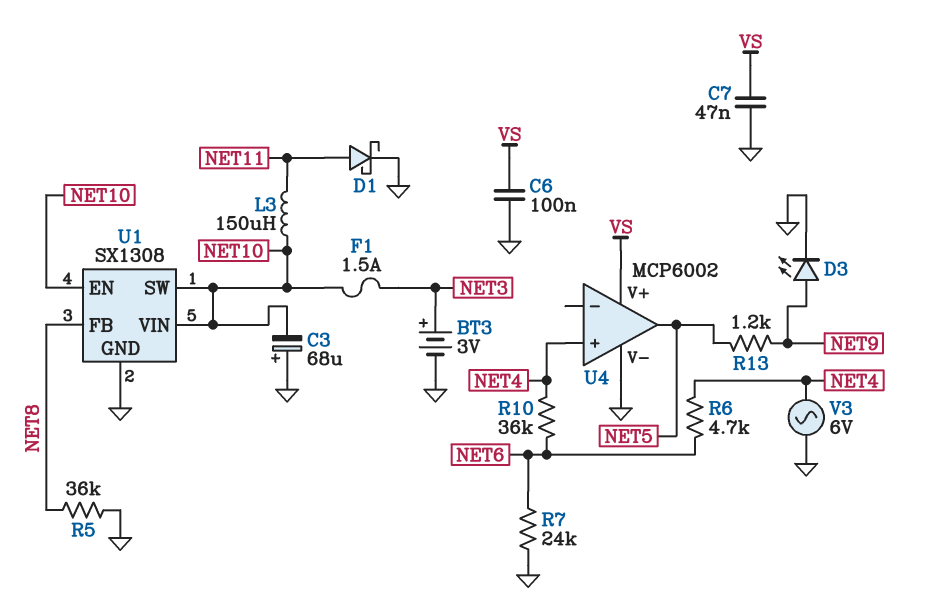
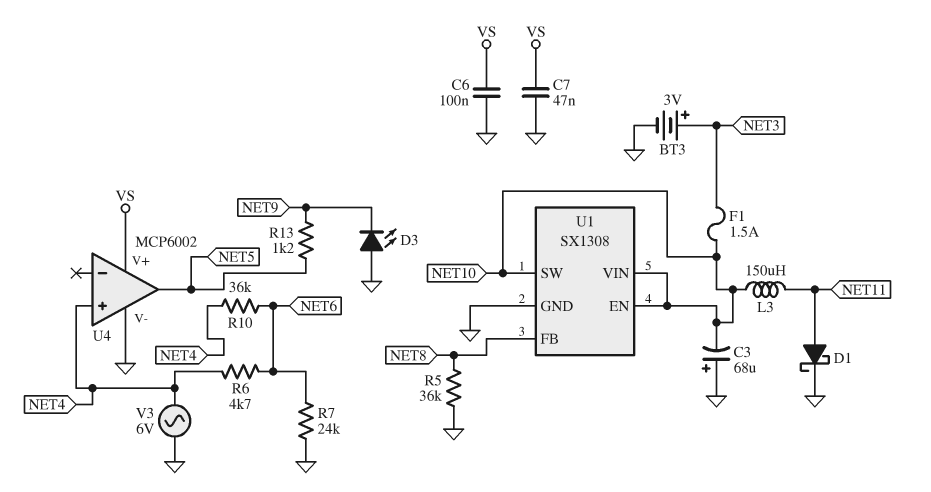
D3: LED (A NET9, K GND) -> LED (A GND, K NET9)

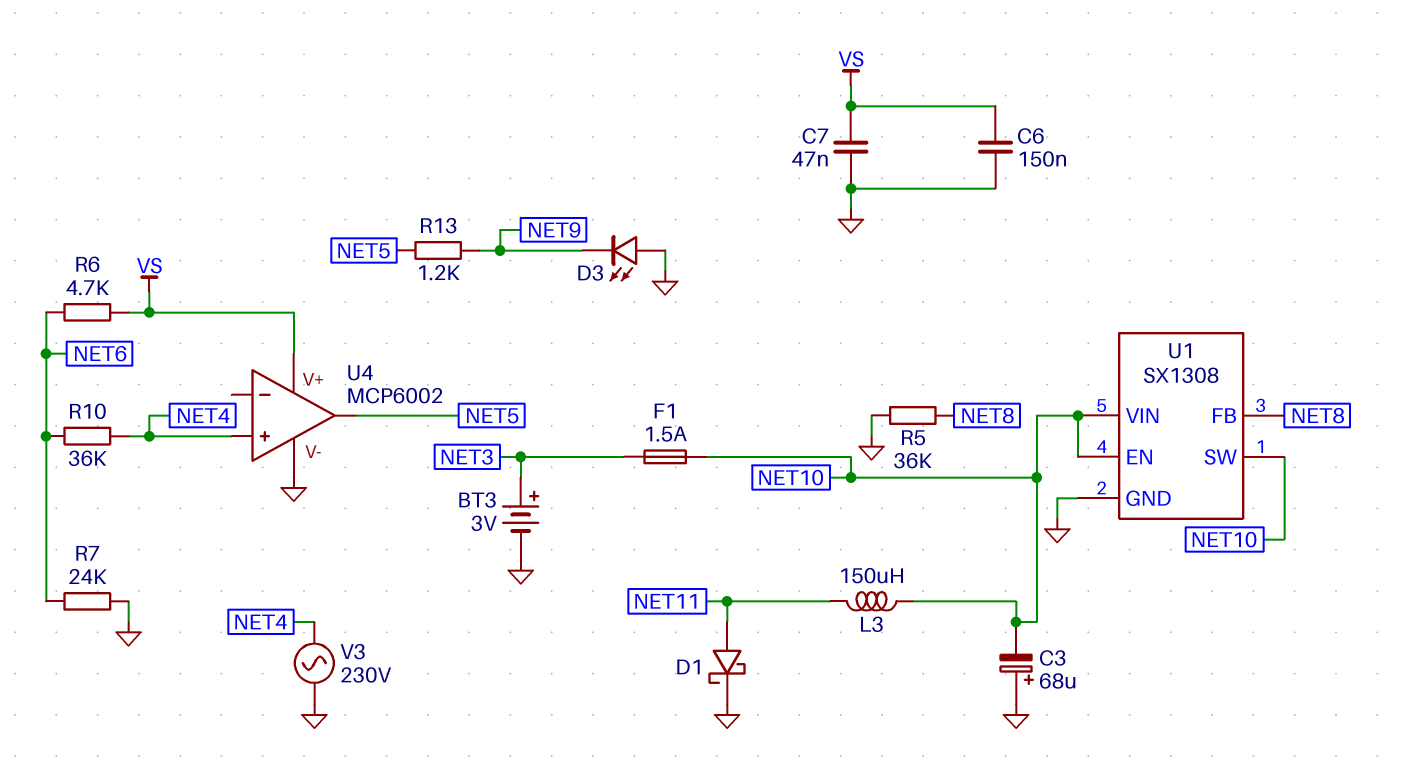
C6: 100nF (GND, VS) -> 150nF (GND, VS)
R6: 4.7k (NET4, NET6) -> 4.7k (NET6, VS)
V3: AC 6V (GND, NET4) -> AC 230V (GND, NET4)

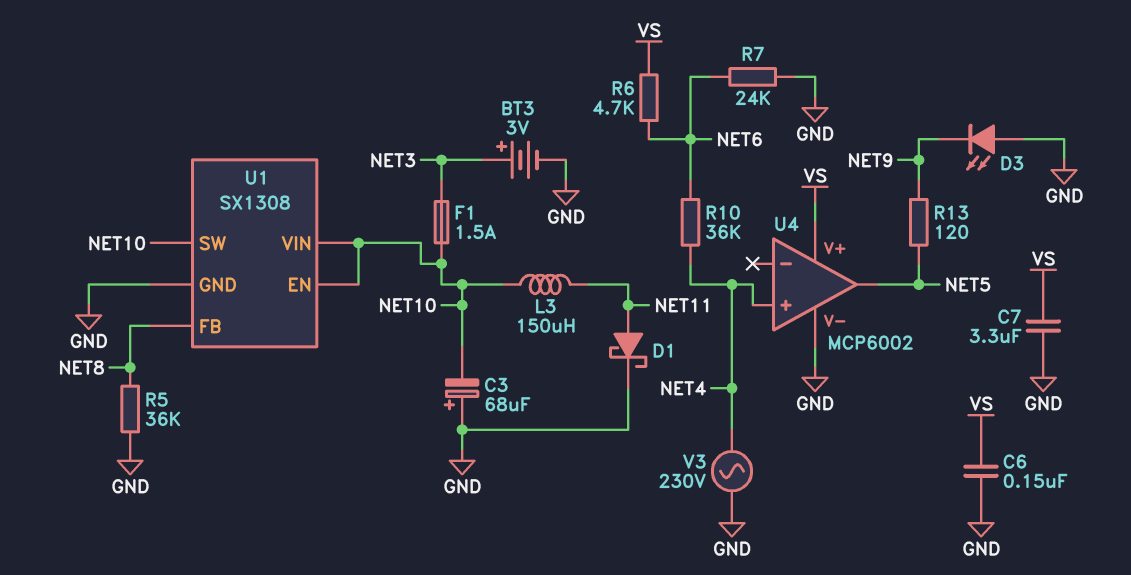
C7: 47nF (GND, VS) -> 3.3uF (GND, VS)
R13: 1.2k (NET5, NET9) -> 120 (NET5, NET9)

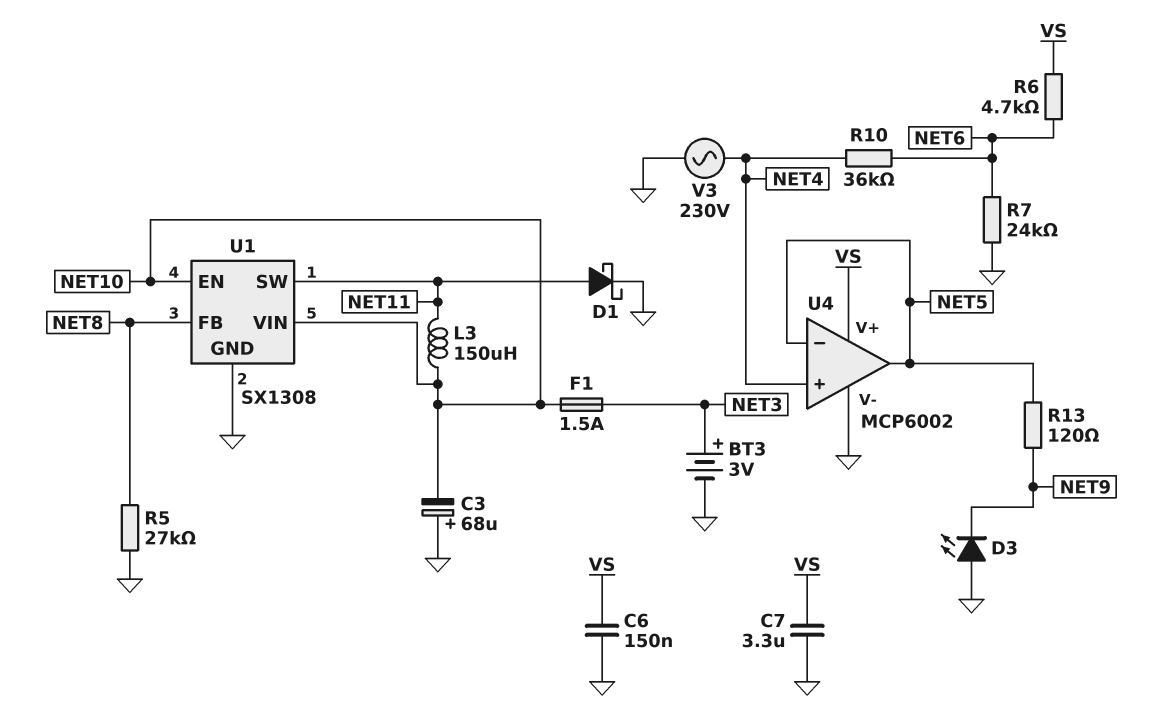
R5: 36k (GND, NET8) -> 27k (GND, NET8)
U1 pin SW: NET10 -> NET11
U4 pin in-: none -> NET5

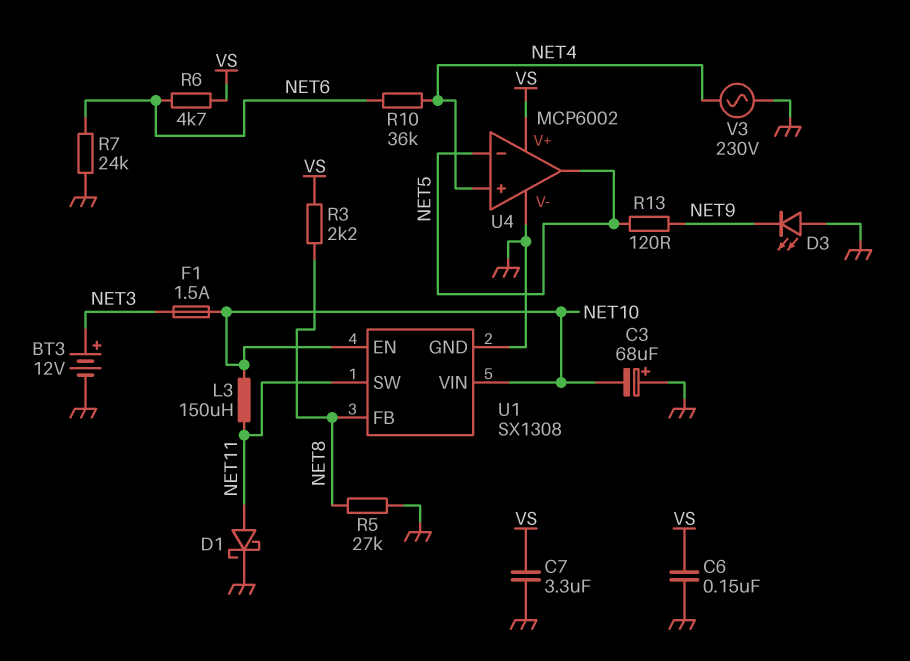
BT3: 3V (plus NET3, minus GND) -> 12V (plus NET3, minus GND)
R3: none -> 2.2k (NET8, VS)

